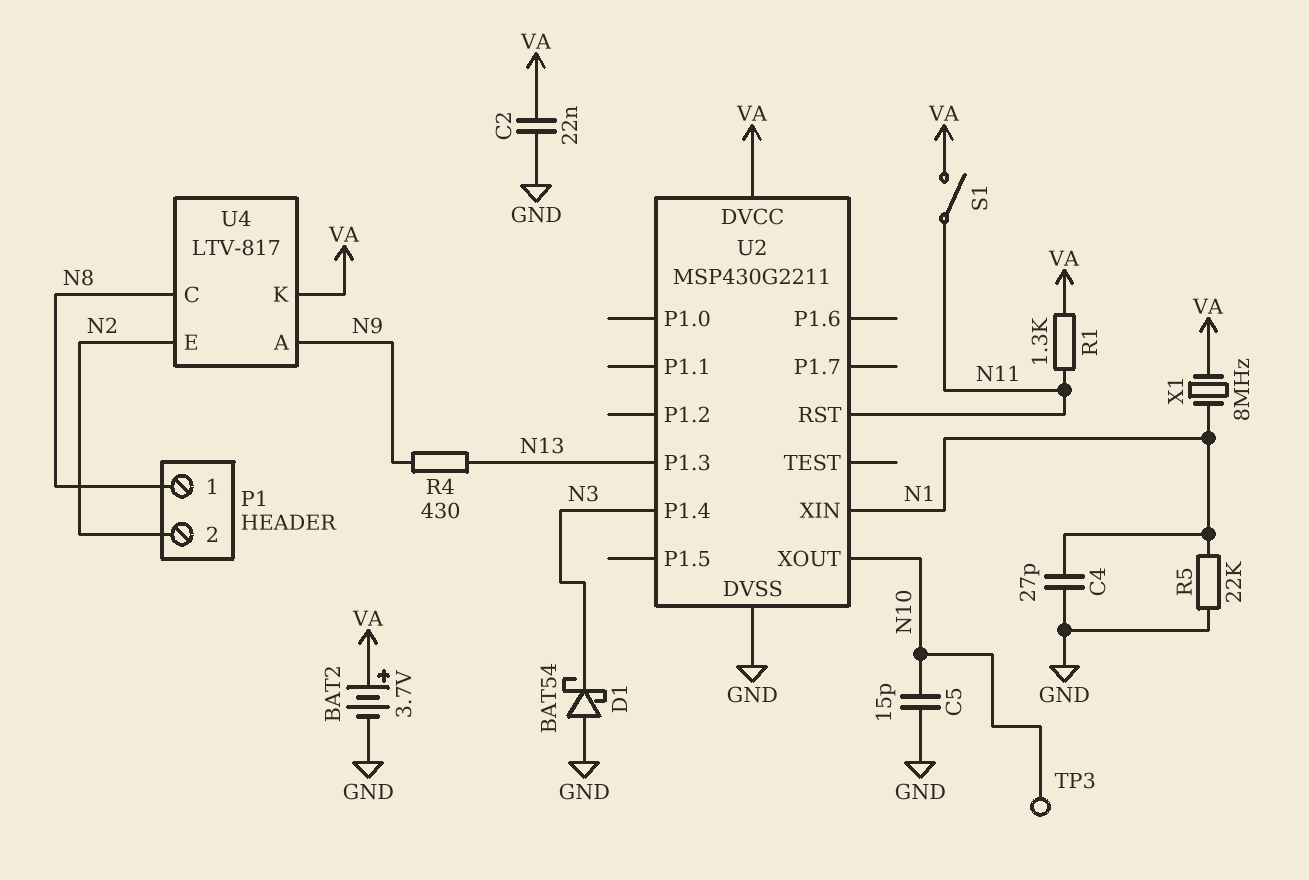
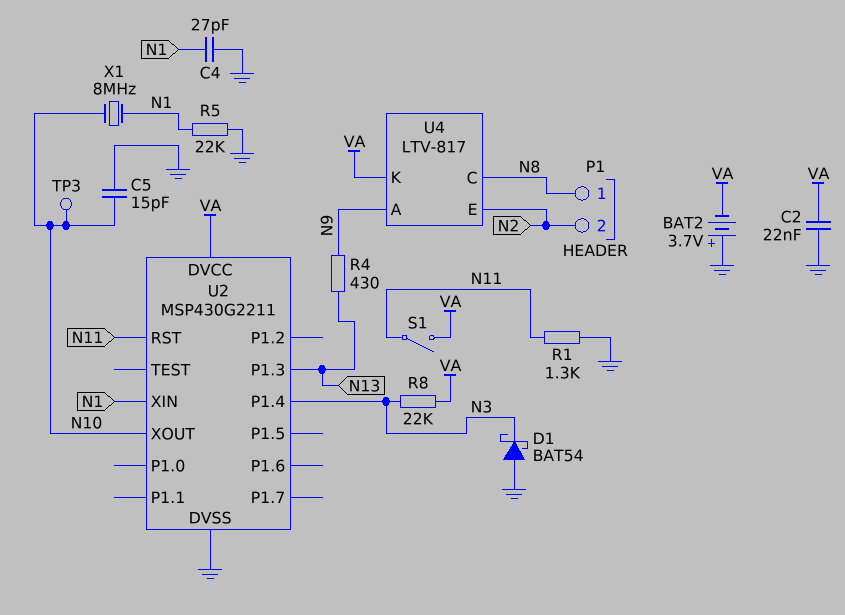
BAT2: 3.7V (plus VA, minus GND) -> 3.7V (plus GND, minus VA)
R1: 1.3k (N11, VA) -> 1.3k (GND, N11)
R8: none -> 22k (N3, VA)
X1: 8MHz (N1, VA) -> 8MHz (N1, N10)

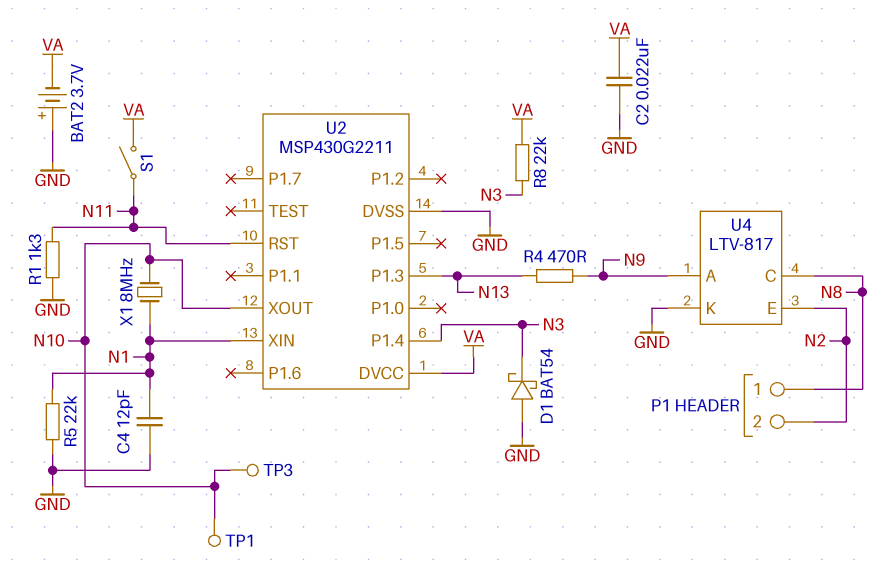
C4: 27pF (GND, N1) -> 12pF (GND, N1)
C5: 15pF (GND, N10) -> none
R4: 430 (N9, N13) -> 470 (N9, N13)
TP1: none -> test point (N10)
U4 pin K: VA -> GND

